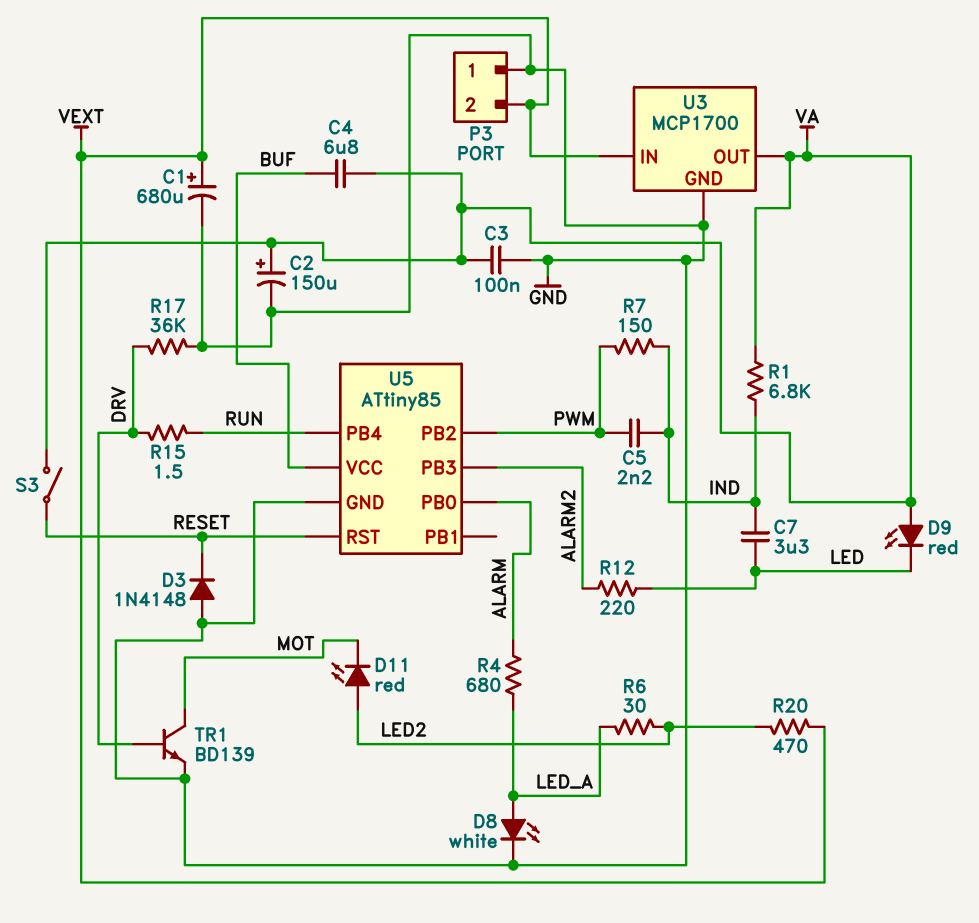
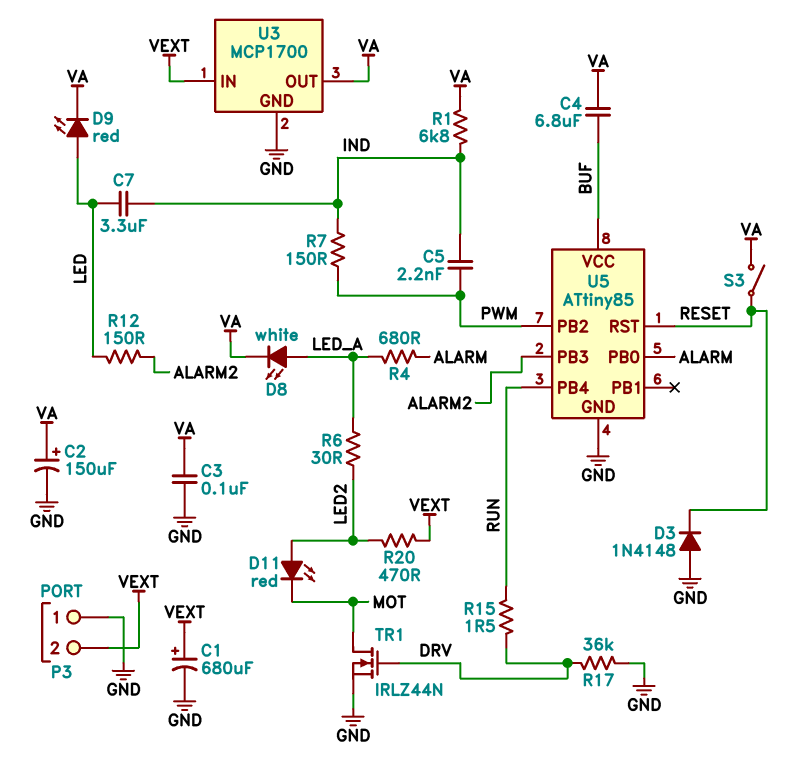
D8: LED white (A LED_A, K GND) -> LED white (A LED_A, K VA)
D9: LED red (A VA, K LED) -> LED red (A LED, K VA)
R12: 220 (ALARM2, LED) -> 150 (ALARM2, LED)
TR1: NPN BD139 (B DRV, C MOT, E GND) -> NMOS IRLZ44N (G DRV, D MOT, S GND)

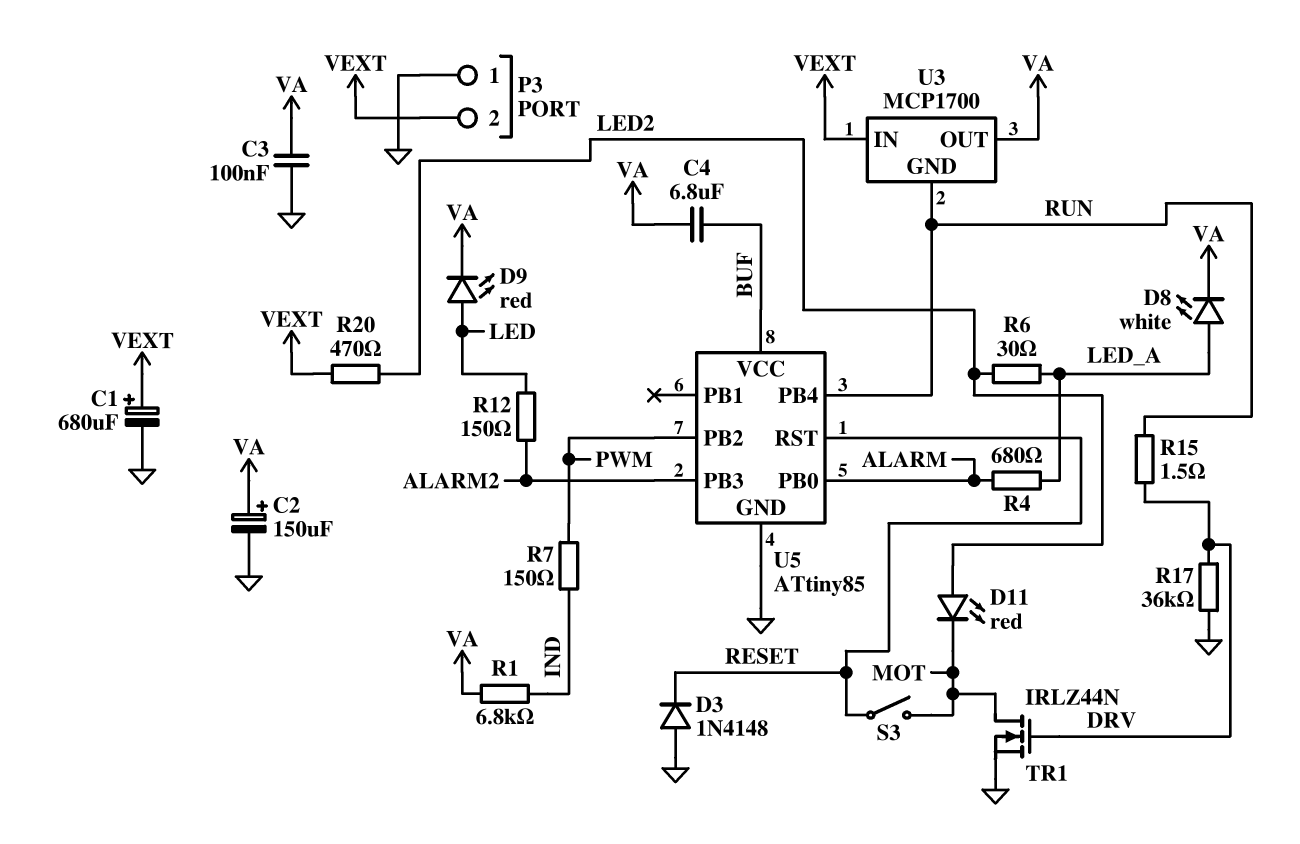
C5: 2.2nF (IND, PWM) -> none
C7: 3.3uF (IND, LED) -> none
S3: switch (RESET, VA) -> switch (MOT, RESET)
U3 pin GND: GND -> RUN

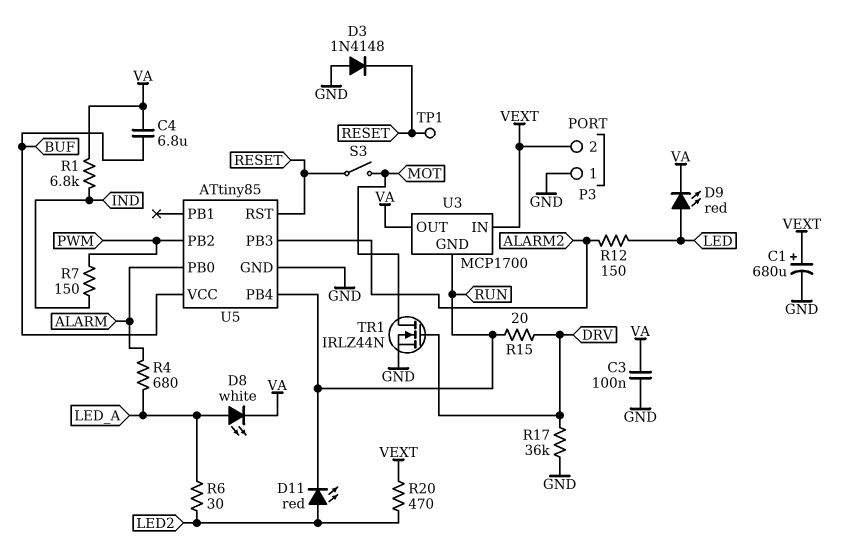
C2: 150uF (plus VA, minus GND) -> none
D11: LED red (A LED2, K MOT) -> LED red (A LED2, K RUN)
R15: 1.5 (DRV, RUN) -> 20 (DRV, RUN)
TP1: none -> test point (RESET)

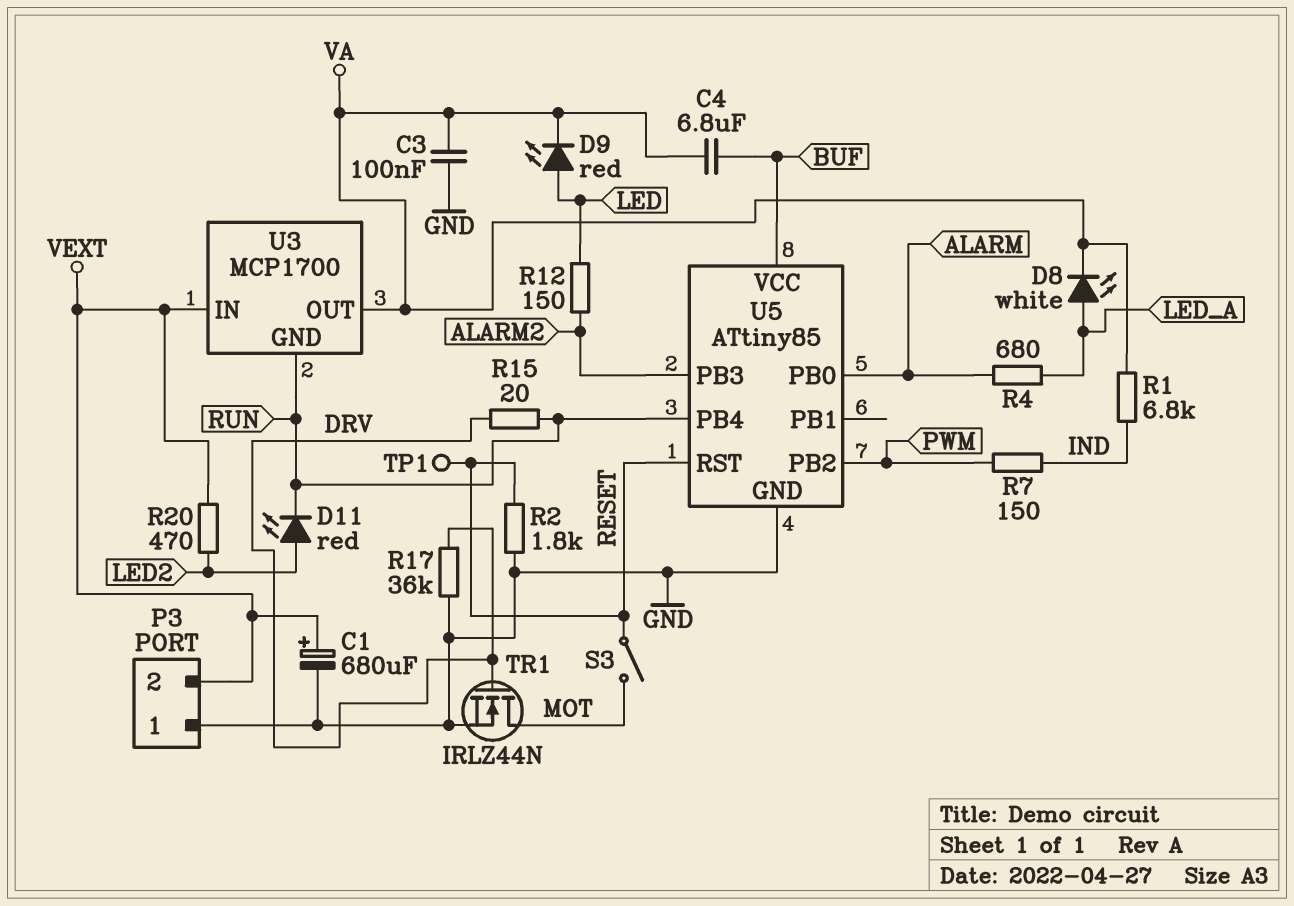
D3: diode 1N4148 (A GND, K RESET) -> none
R2: none -> 1.8k (GND, RESET)
R6: 30 (LED2, LED_A) -> none

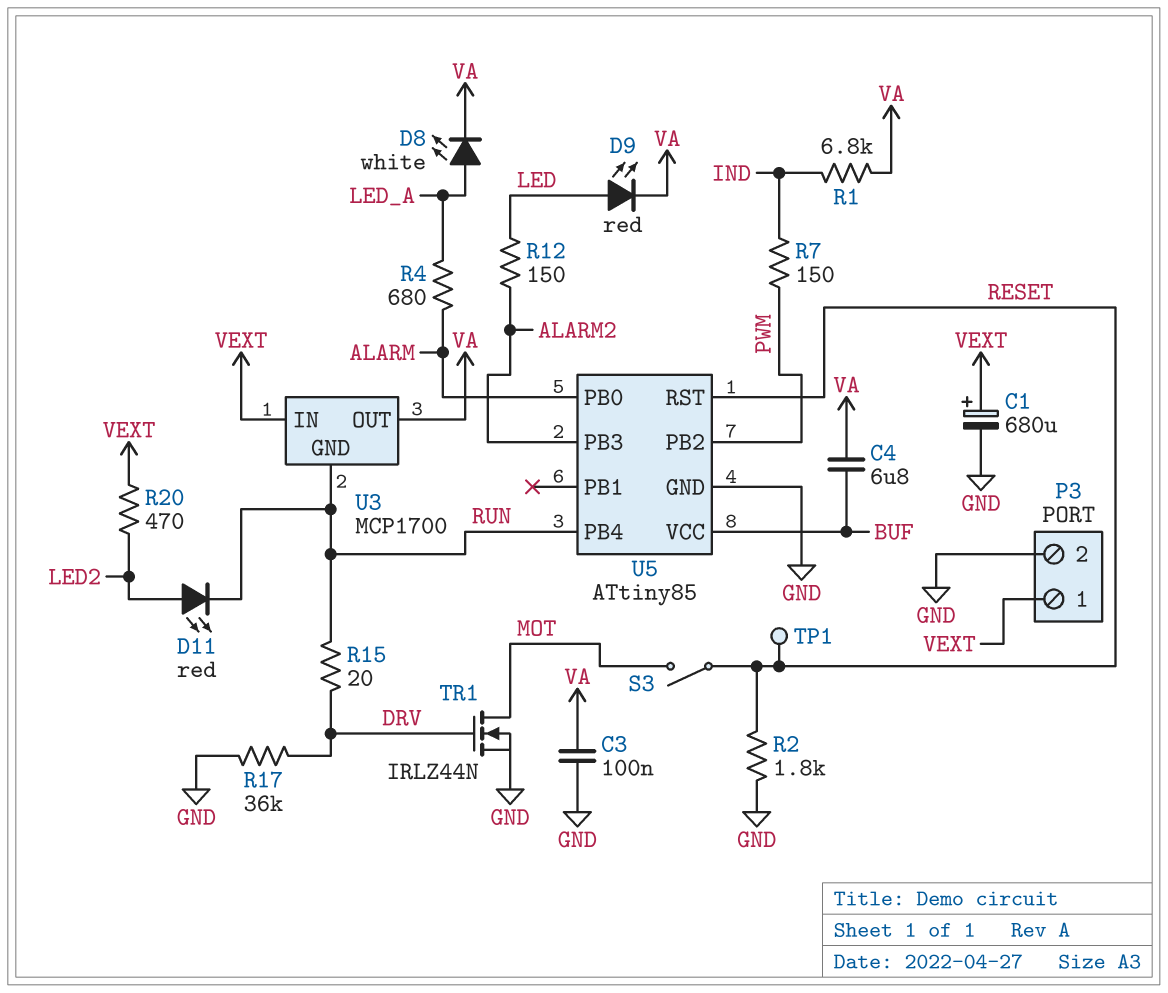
P3 pin 1: GND -> VEXT
P3 pin 2: VEXT -> GND

